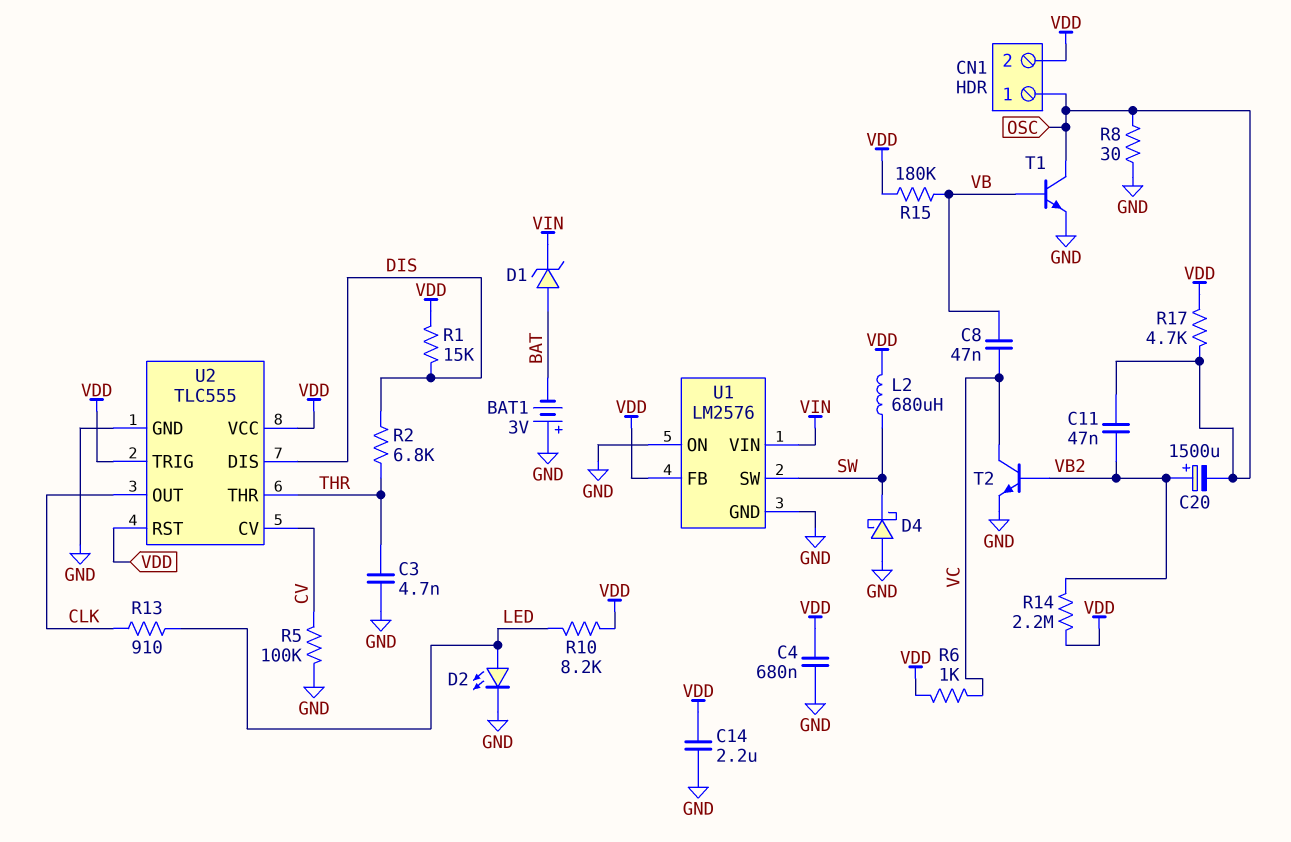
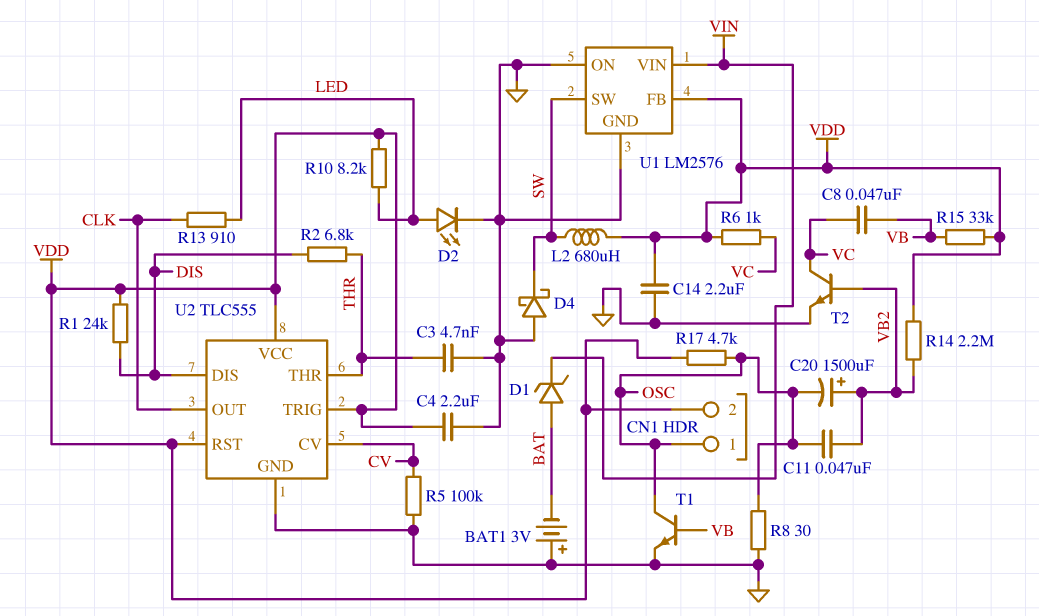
C4: 680nF (GND, VDD) -> 2.2uF (GND, VDD)
R1: 15k (DIS, VDD) -> 24k (DIS, VDD)
R15: 180k (VB, VDD) -> 33k (VB, VDD)

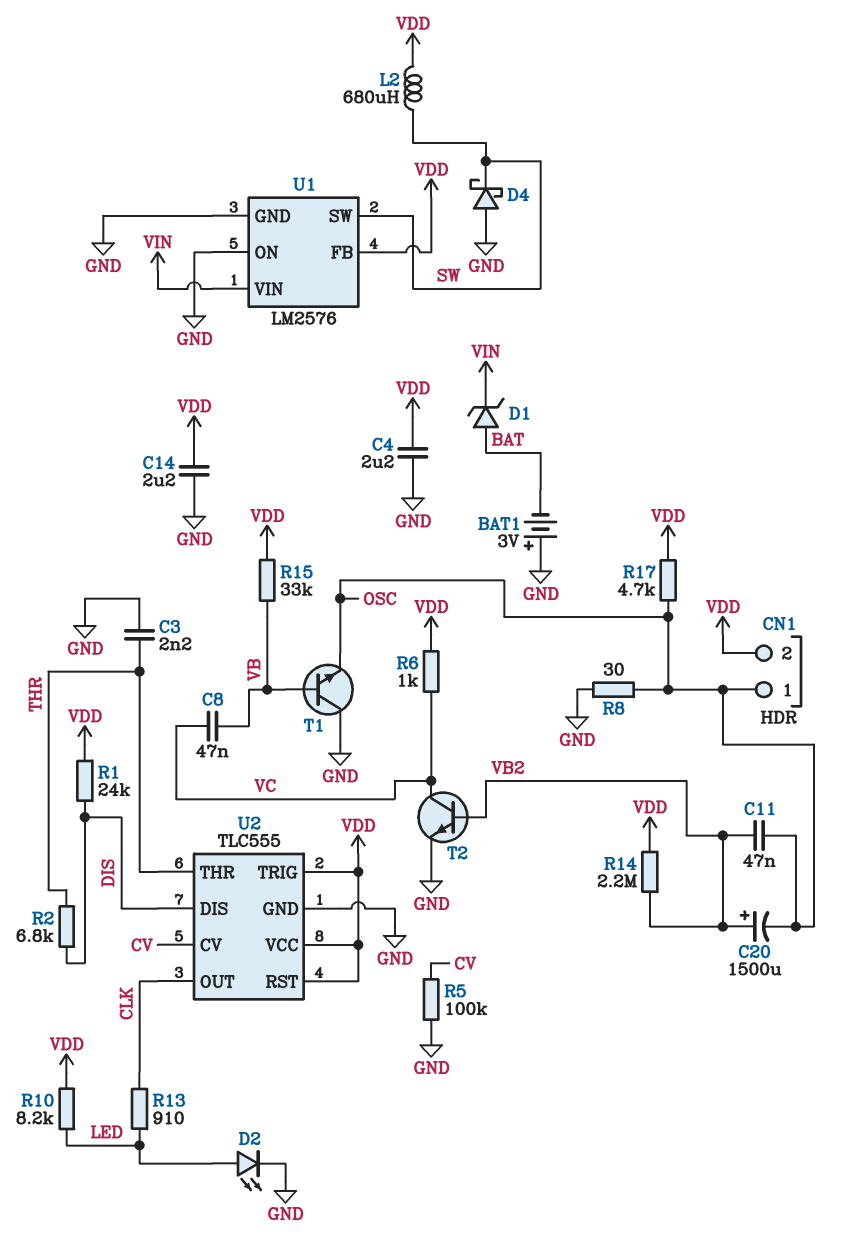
C3: 4.7nF (GND, THR) -> 2.2nF (GND, THR)
T1: NPN (B VB, C OSC, E GND) -> NPN (B VB, C GND, E OSC)

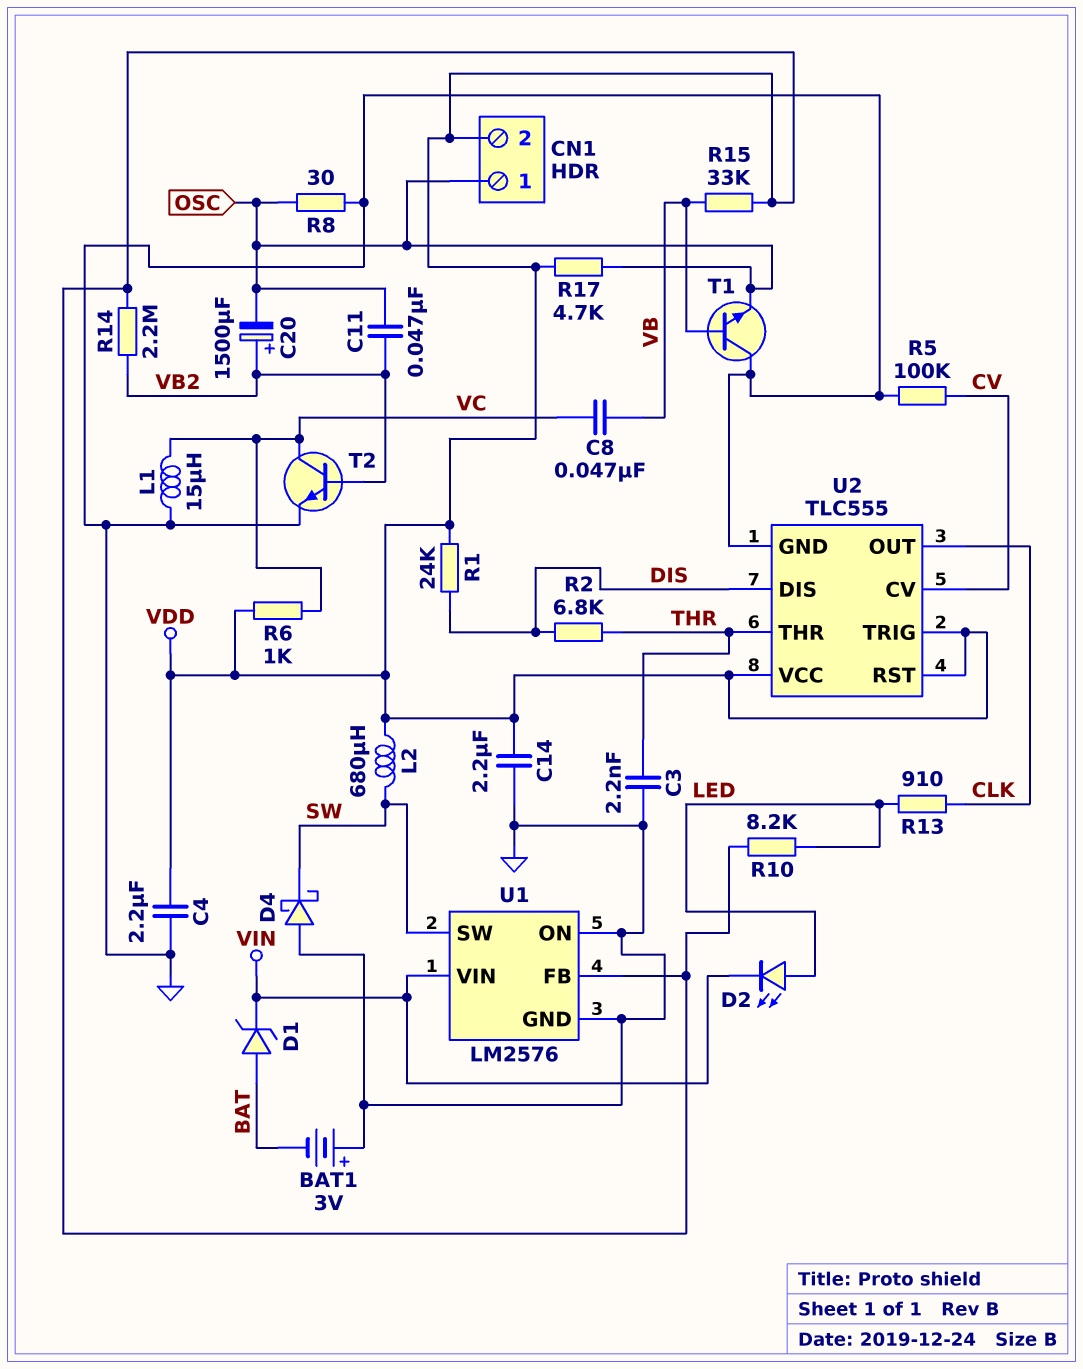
D2: LED (A LED, K GND) -> LED (A LED, K VIN)
L1: none -> 15uH (GND, VC)

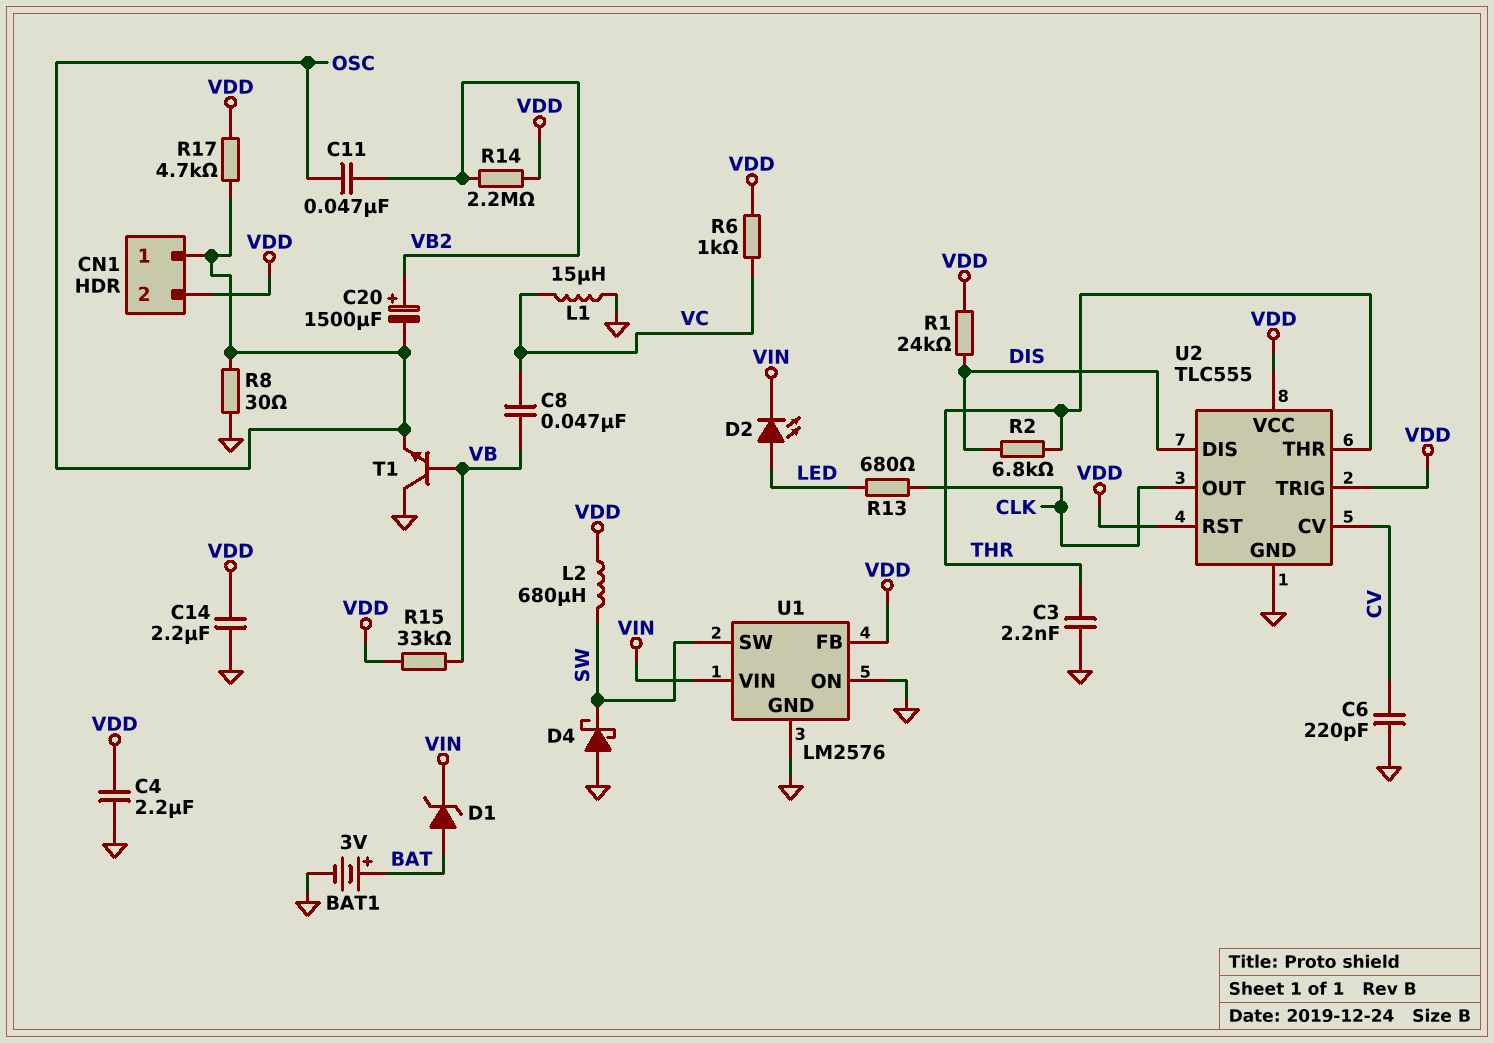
BAT1: 3V (plus GND, minus BAT) -> 3V (plus BAT, minus GND)
C6: none -> 220pF (CV, GND)
R5: 100k (CV, GND) -> none
R10: 8.2k (LED, VDD) -> none
R13: 910 (CLK, LED) -> 680 (CLK, LED)
T2: NPN (B VB2, C VC, E GND) -> none

